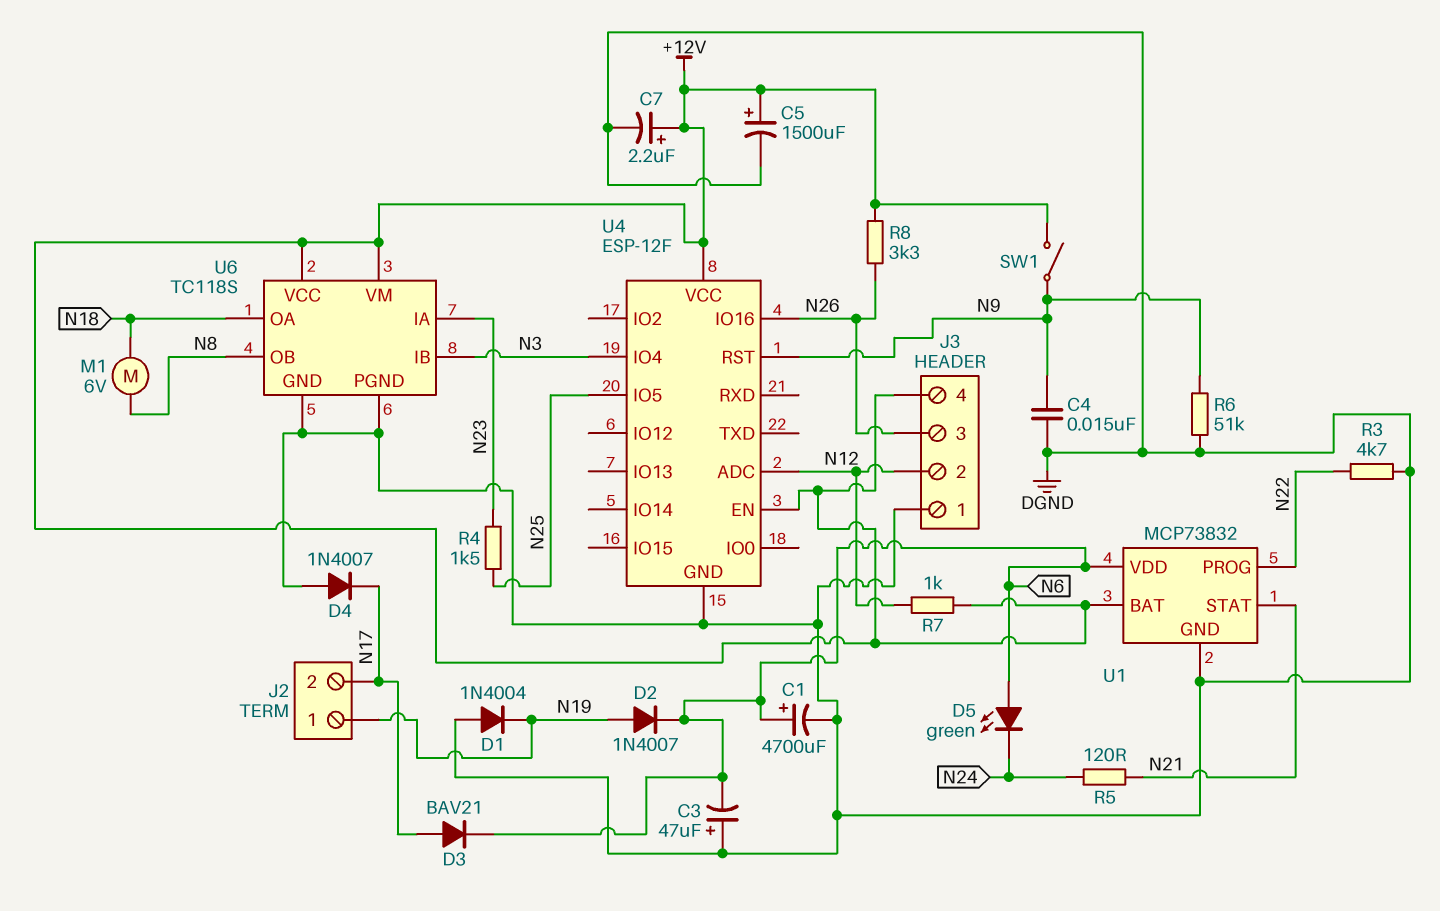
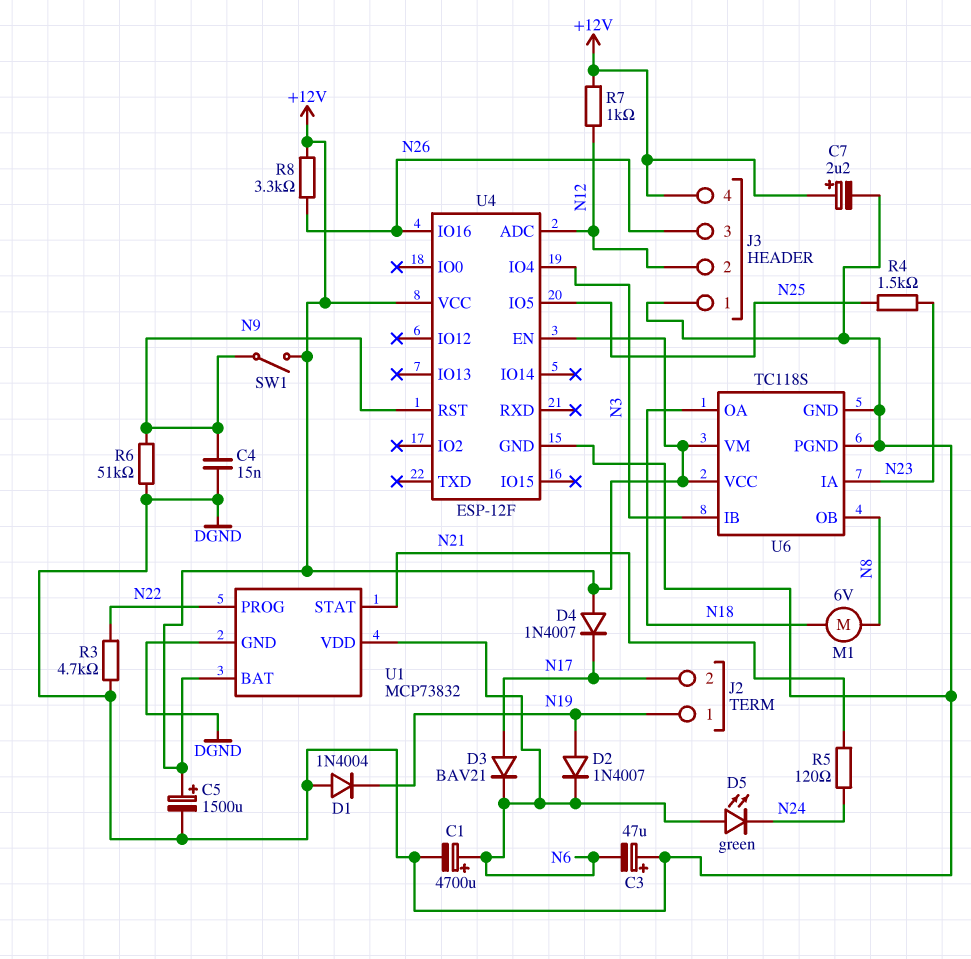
D4: diode 1N4007 (A DGND, K N17) -> diode 1N4007 (A +12V, K N17)

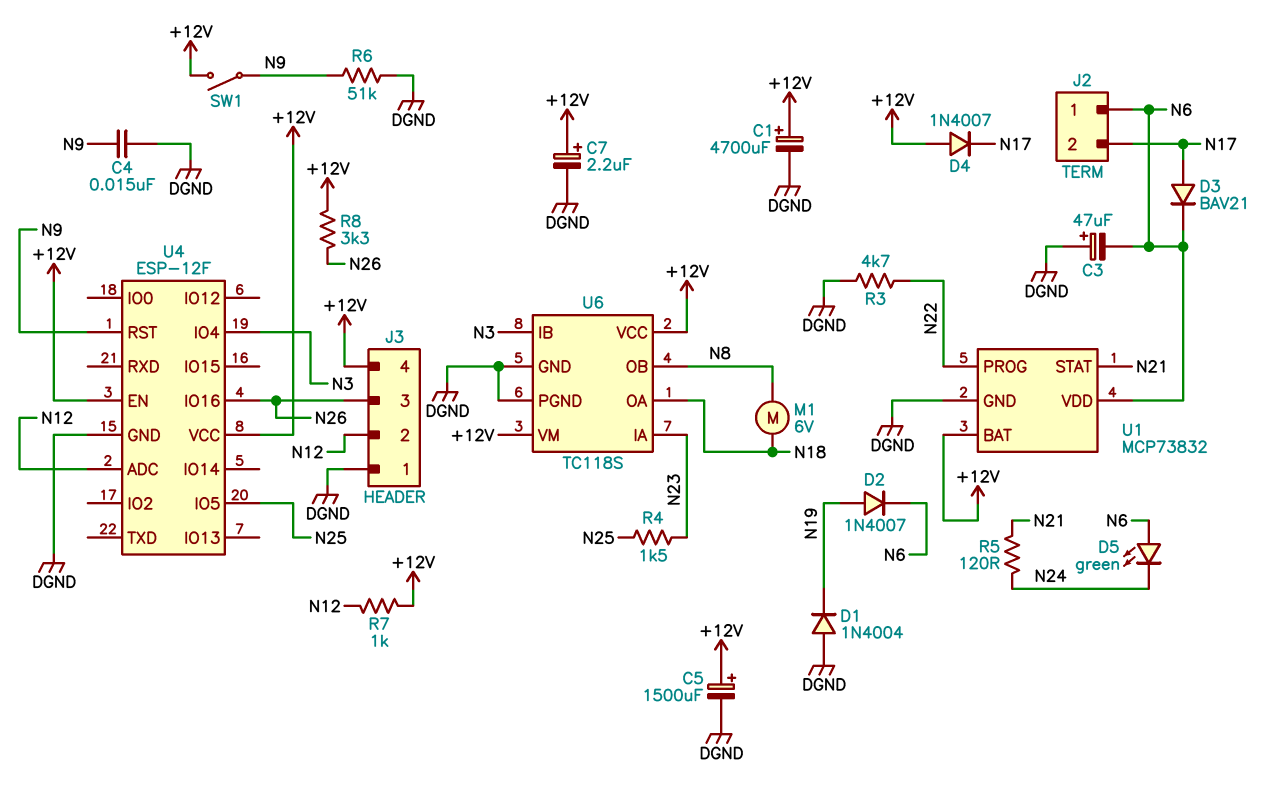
C1: 4700uF (plus N6, minus DGND) -> 4700uF (plus +12V, minus DGND)
J2 pin 1: N19 -> N6

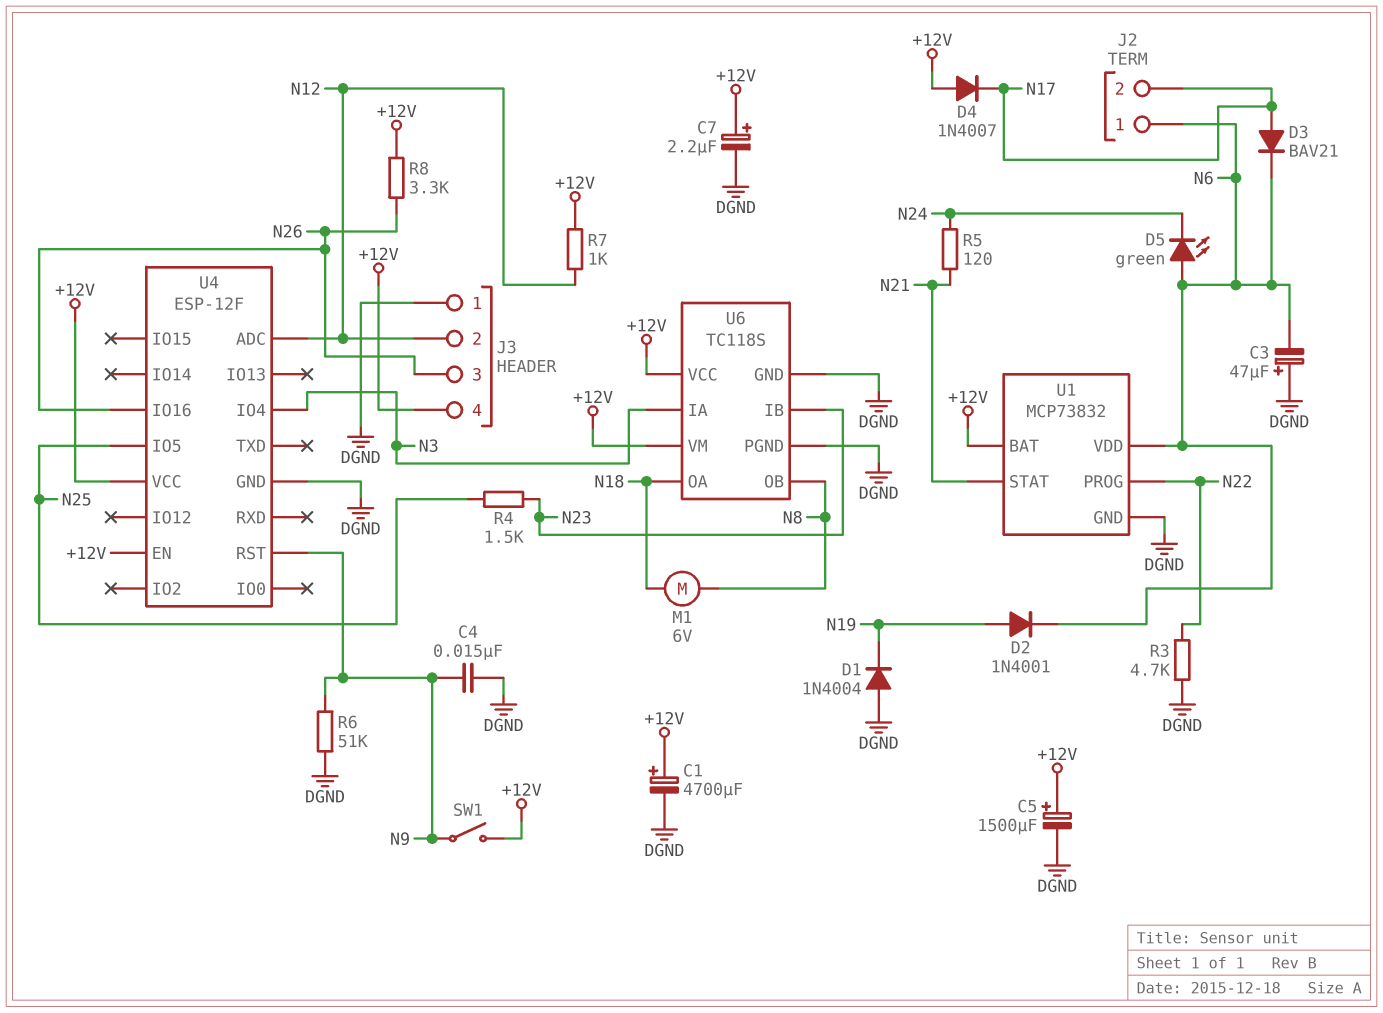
D2: diode 1N4007 (A N19, K N6) -> diode 1N4001 (A N19, K N6)
U6 pin IA: N23 -> N3
U6 pin IB: N3 -> N23

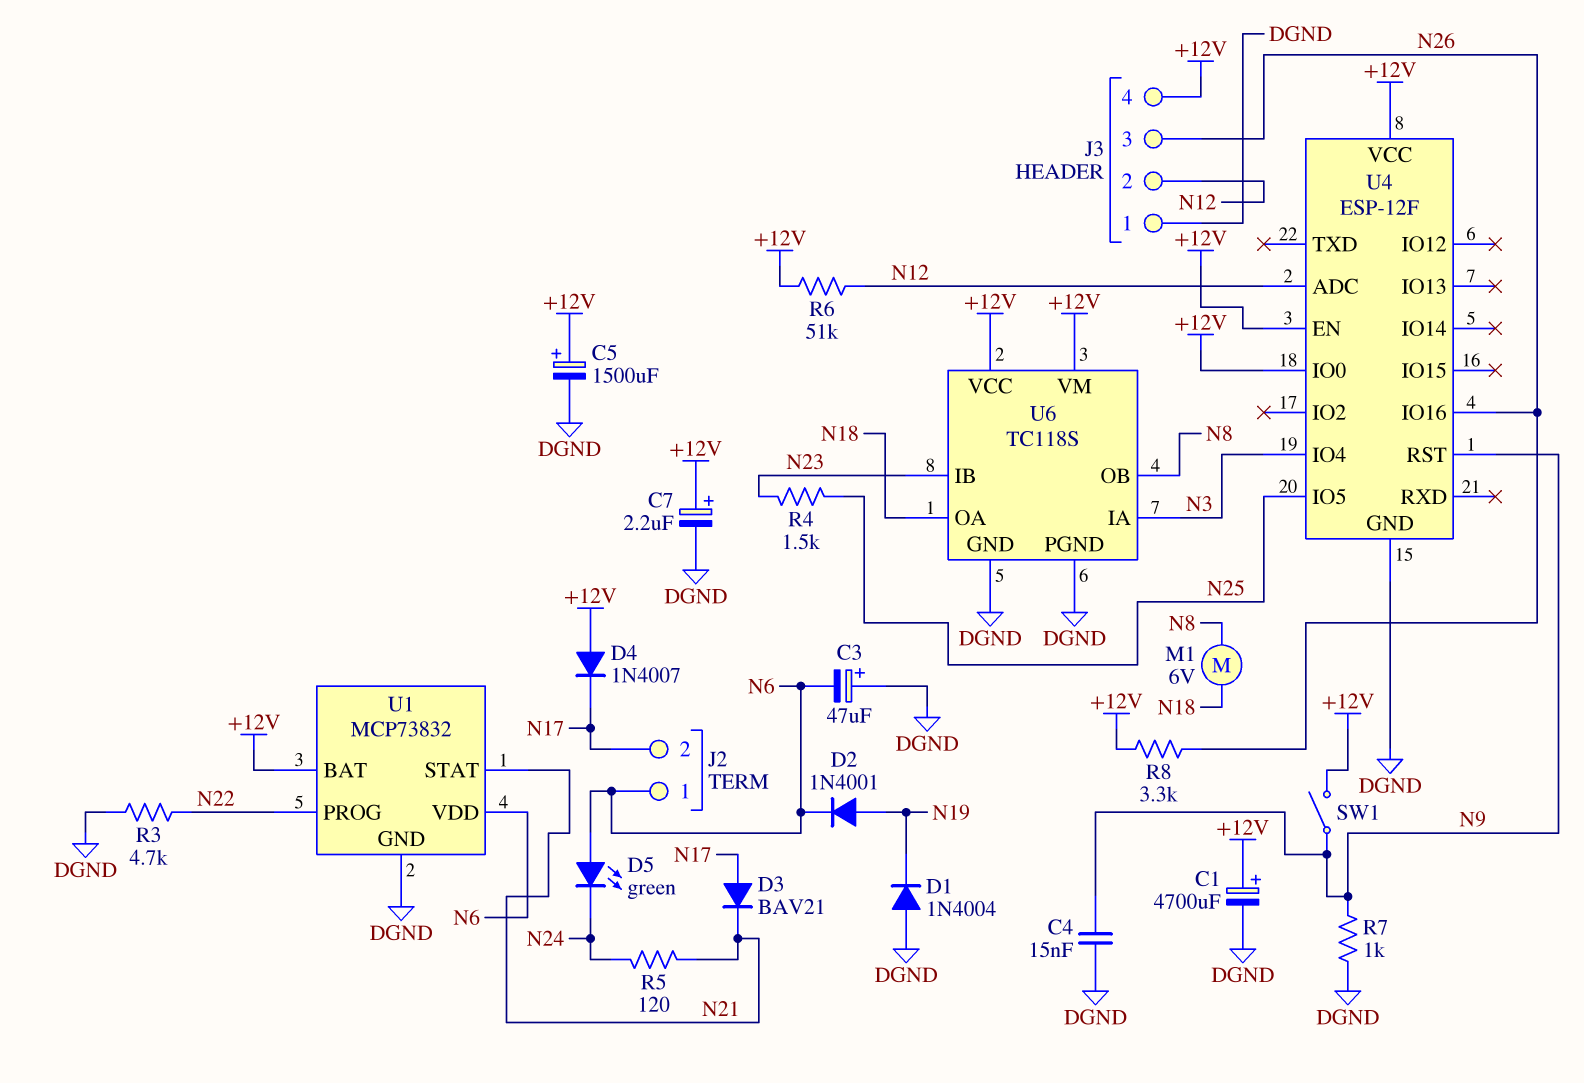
D3: diode BAV21 (A N17, K N6) -> diode BAV21 (A N17, K N21)
R6: 51k (DGND, N9) -> 51k (+12V, N12)
R7: 1k (+12V, N12) -> 1k (DGND, N9)
U4 pin IO0: none -> +12V

